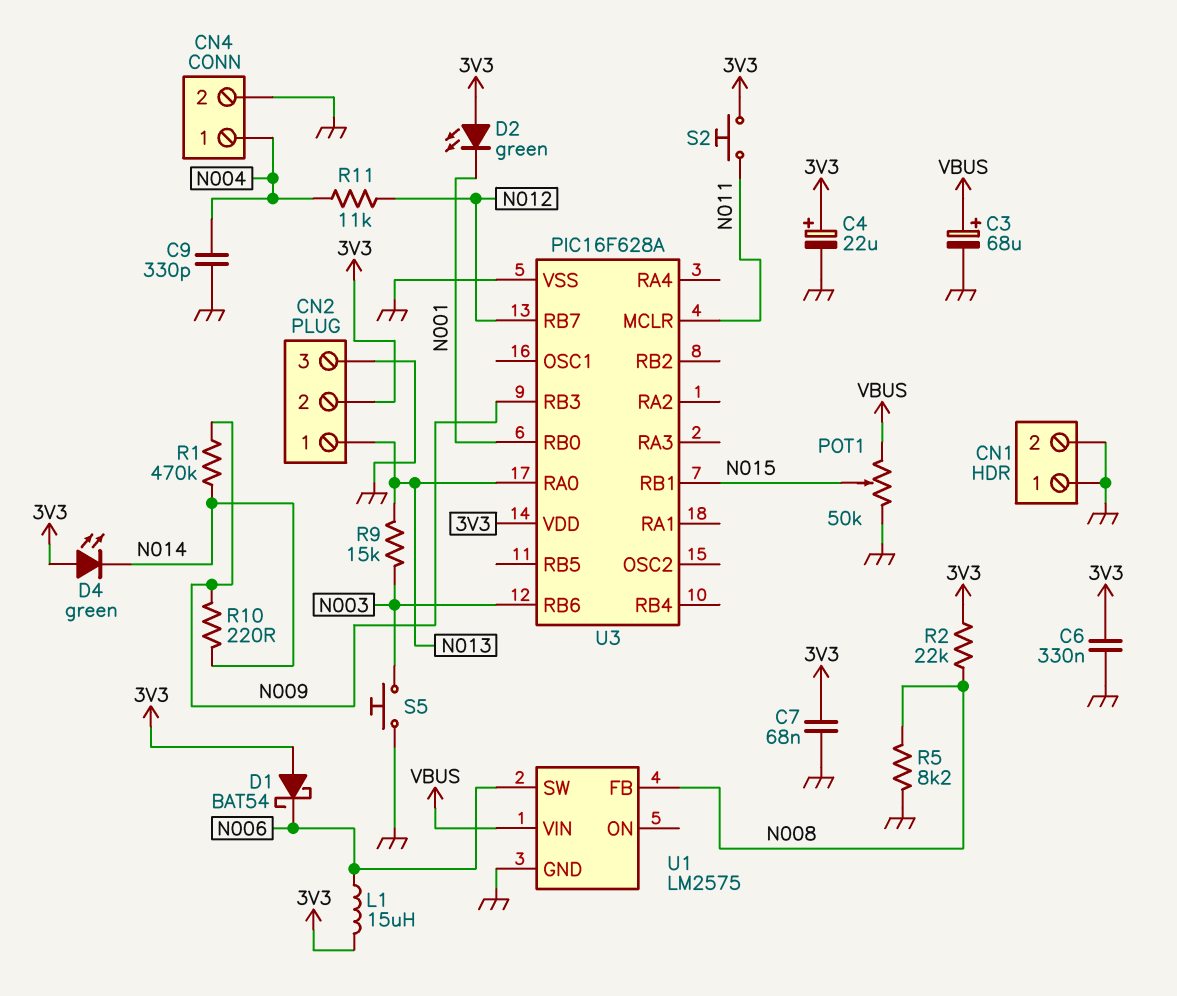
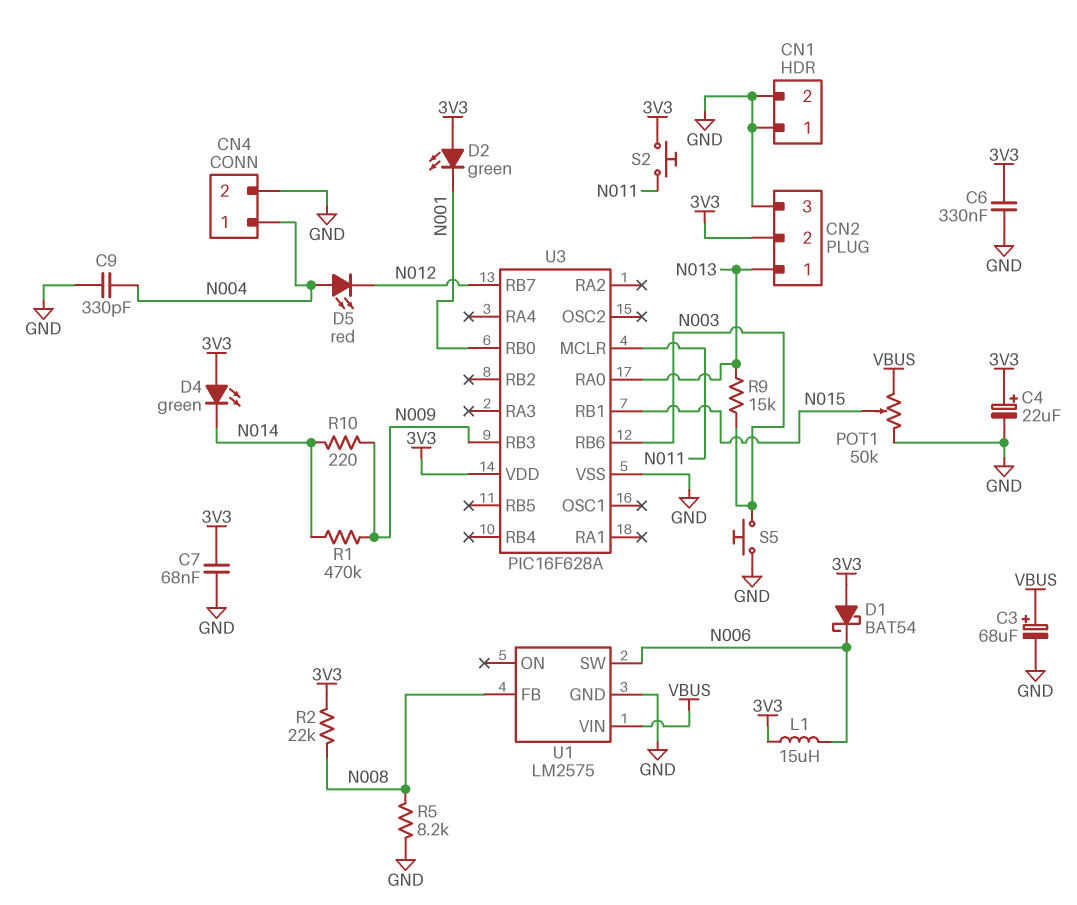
D5: none -> LED red (A N004, K N012)
R11: 11k (N004, N012) -> none

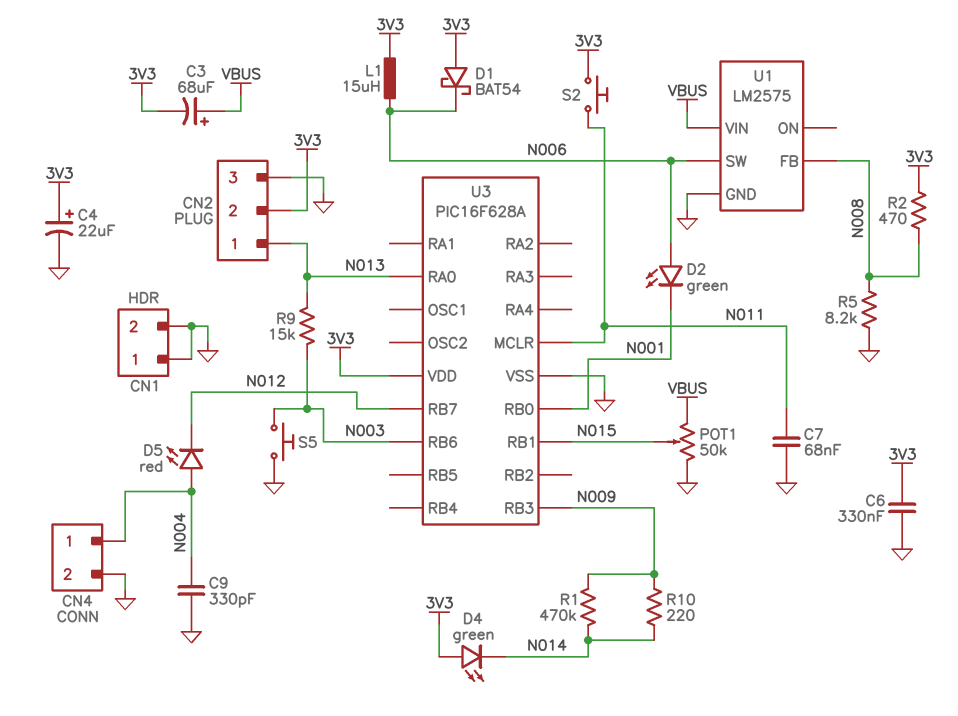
C3: 68uF (plus VBUS, minus GND) -> 68uF (plus VBUS, minus 3V3)
C7: 68nF (3V3, GND) -> 68nF (GND, N011)
D2: LED green (A 3V3, K N001) -> LED green (A N006, K N001)
R2: 22k (3V3, N008) -> 470 (3V3, N008)

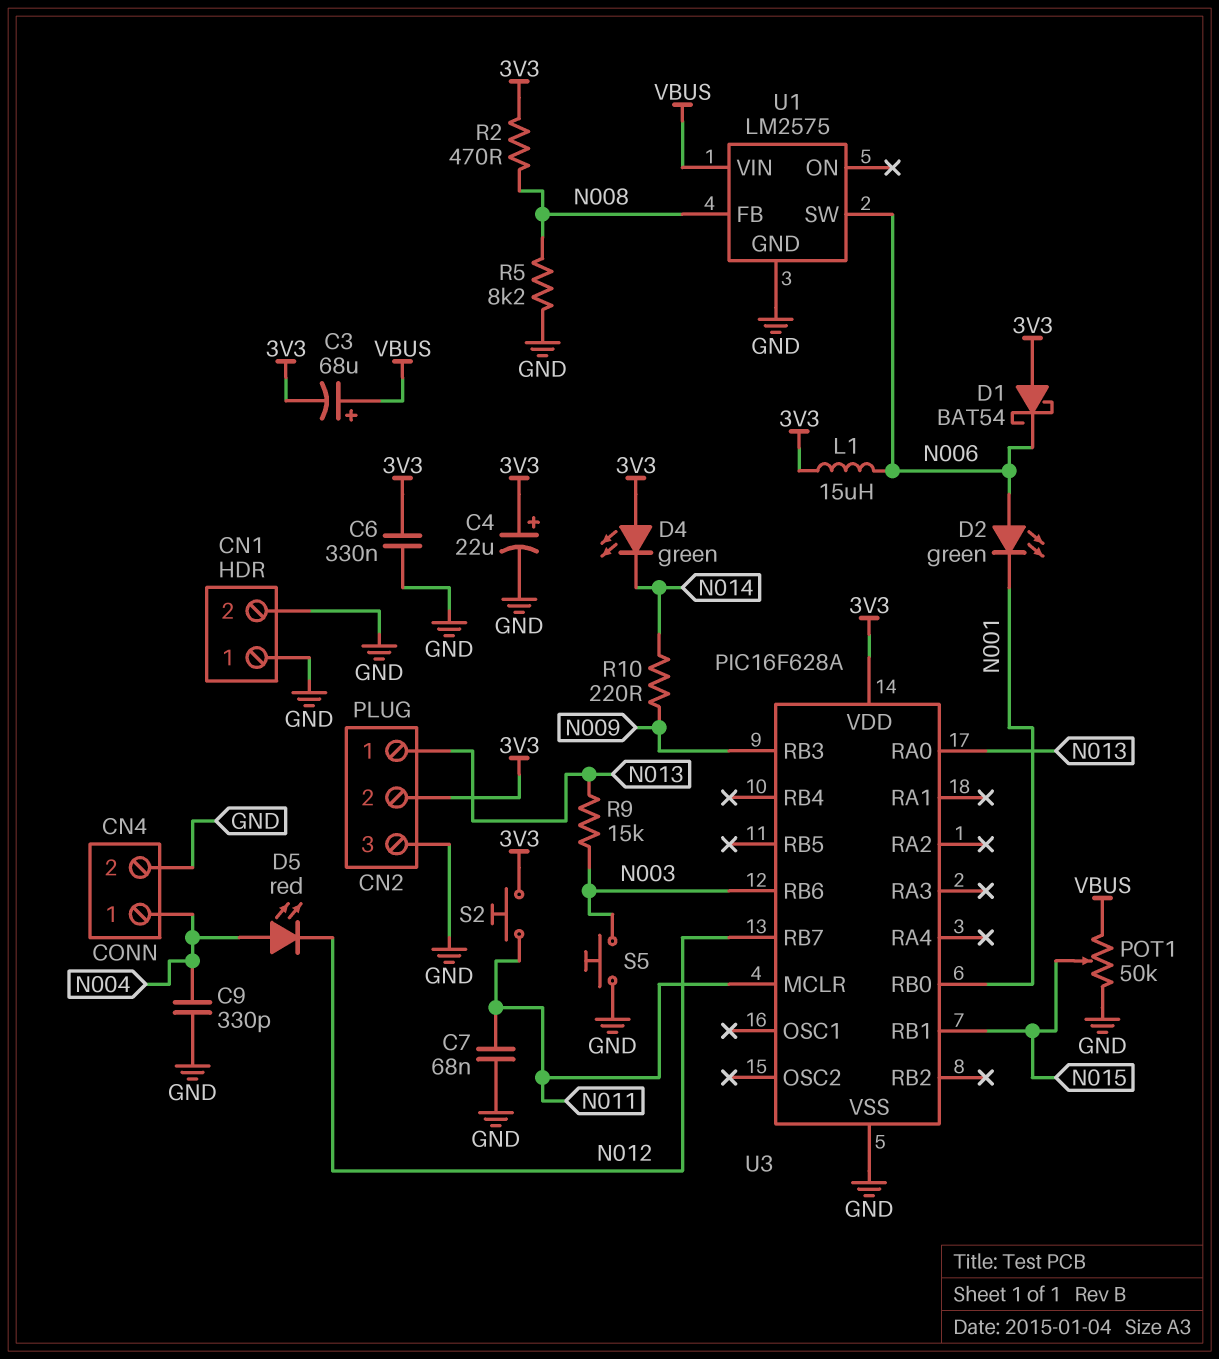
R1: 470k (N009, N014) -> none

